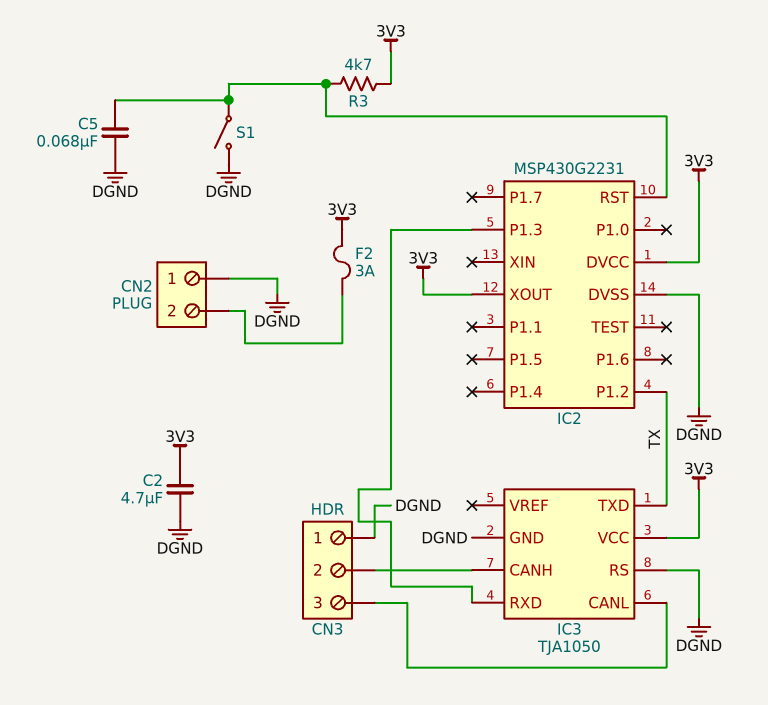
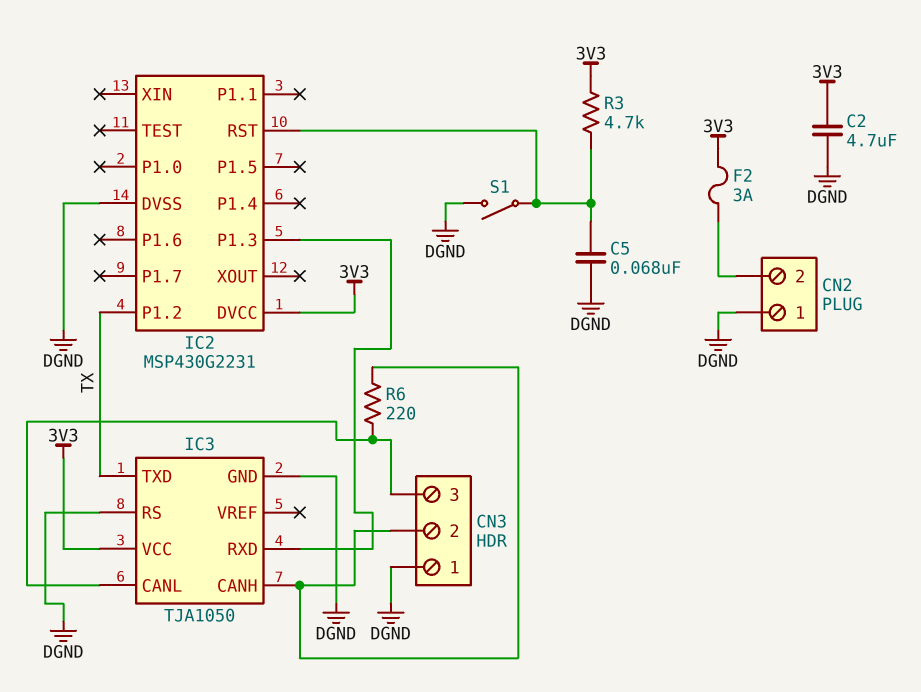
IC2 pin XOUT: 3V3 -> none
R6: none -> 220 (CN3/2, CN3/3)

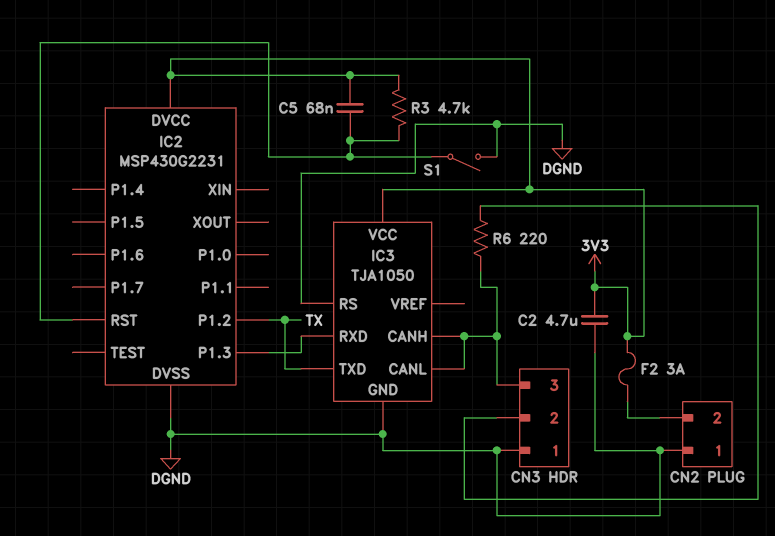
C5: 68nF (DGND, IC2/RST) -> 68nF (3V3, IC2/RST)
IC3 pin CANH: CN3/2 -> CN3/3

